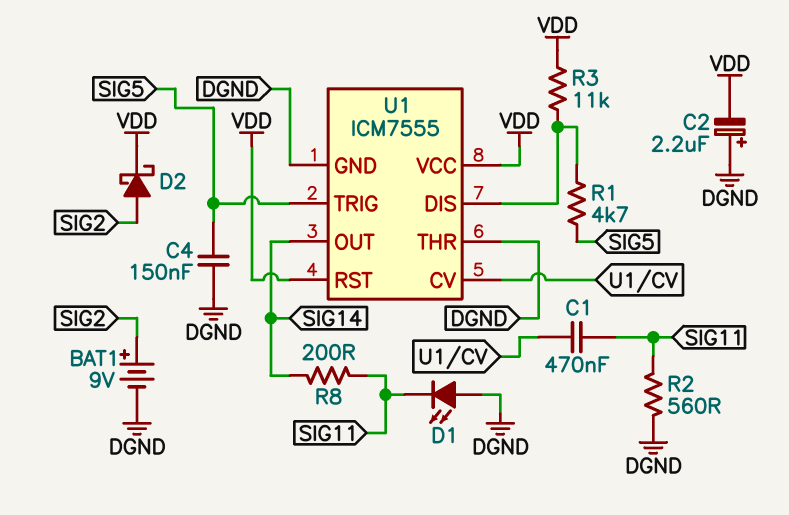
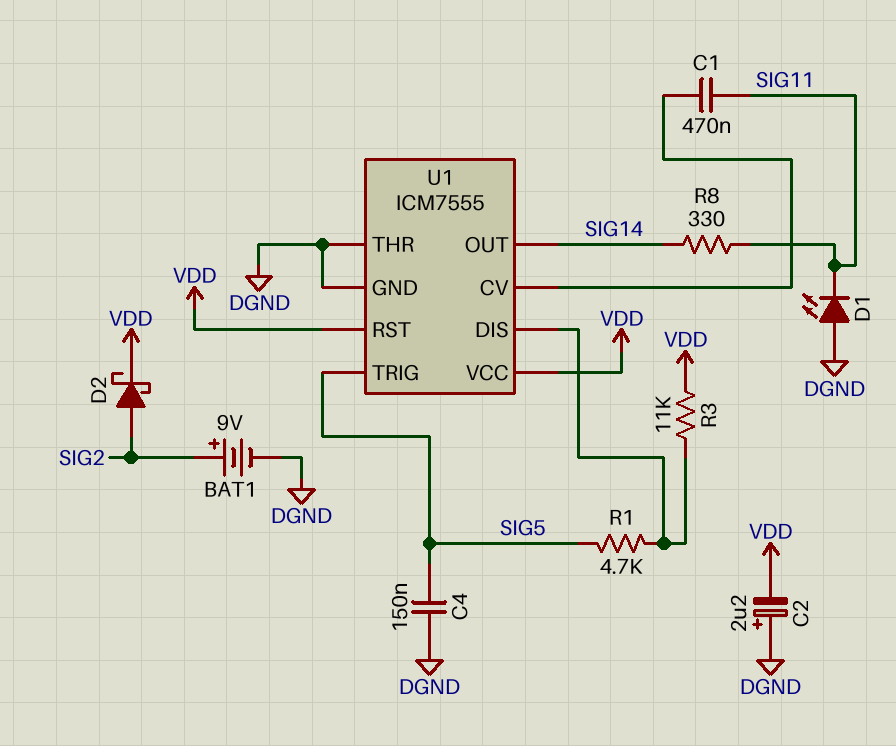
R2: 560 (DGND, SIG11) -> none
R8: 200 (SIG11, SIG14) -> 330 (SIG11, SIG14)

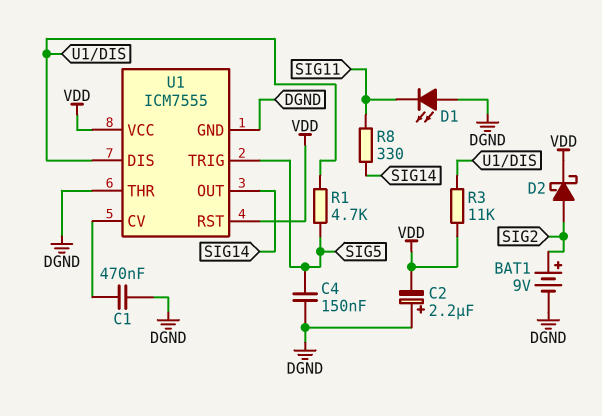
C1: 470nF (SIG11, U1/CV) -> 470nF (DGND, U1/CV)

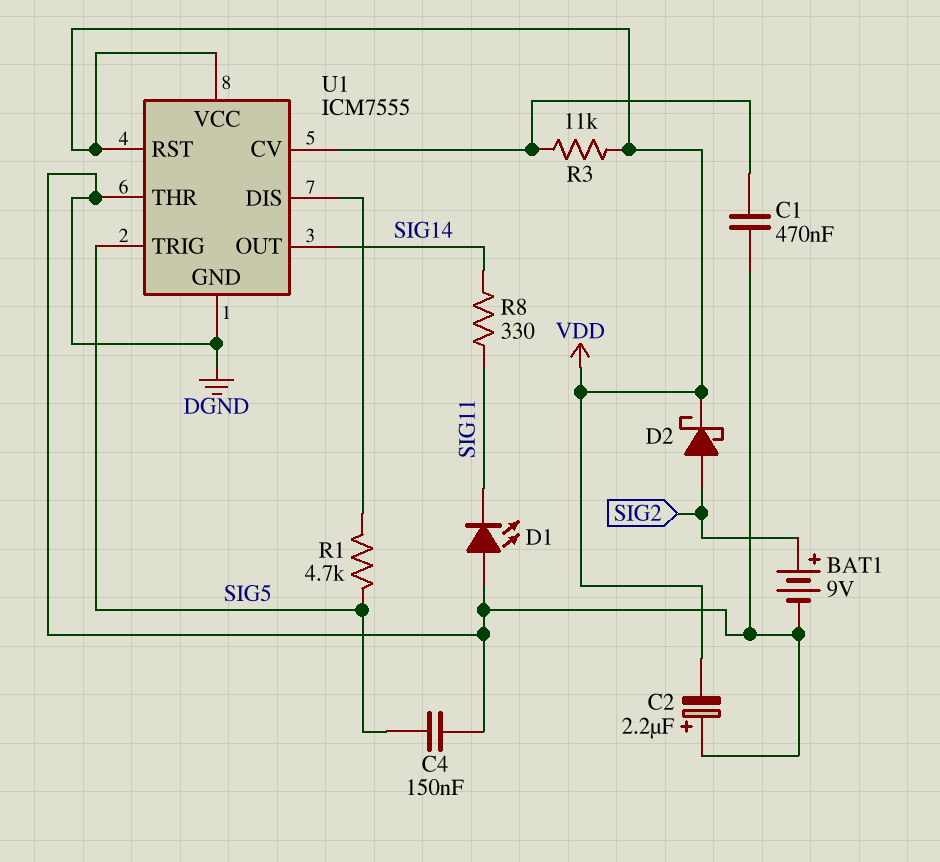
R3: 11k (U1/DIS, VDD) -> 11k (U1/CV, VDD)

